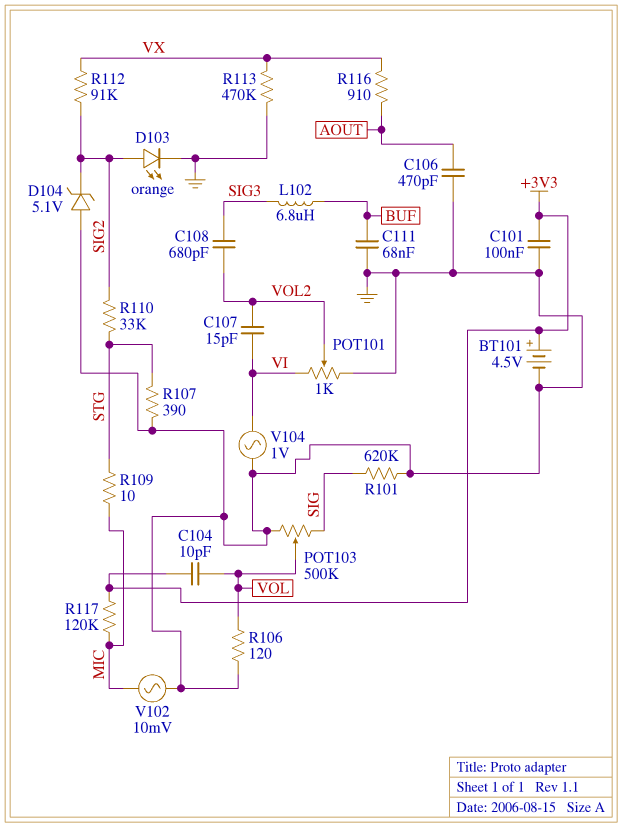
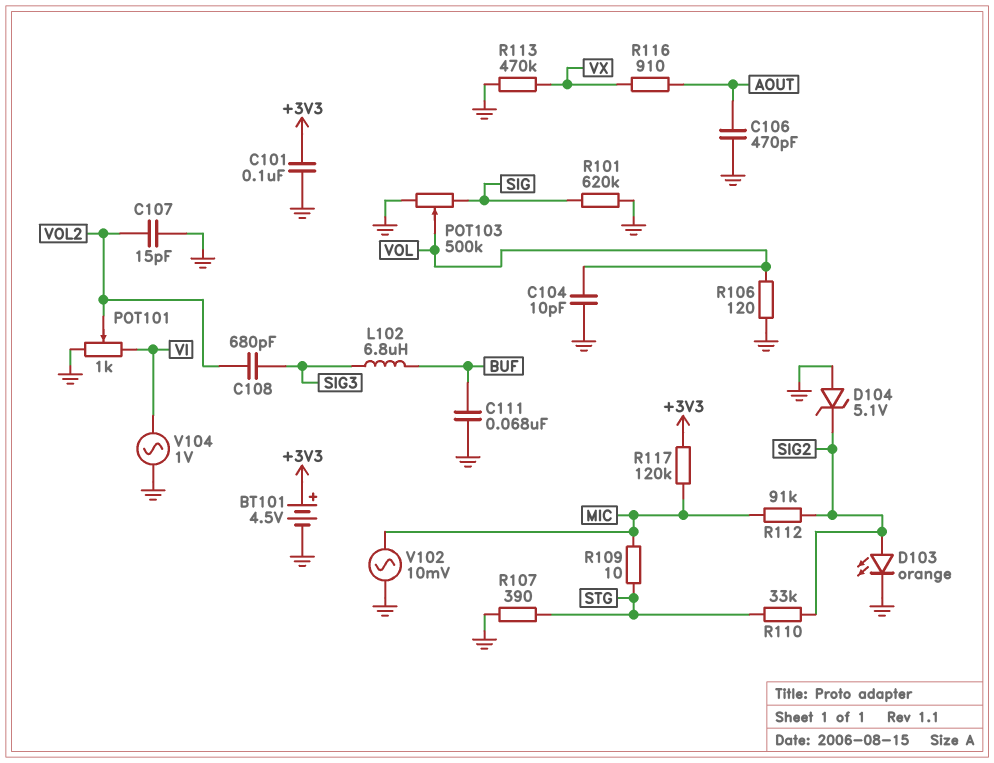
C104: 10pF (+3V3, VOL) -> 10pF (GND, VOL)
C107: 15pF (VI, VOL2) -> 15pF (GND, VOL2)
R112: 91k (SIG2, VX) -> 91k (MIC, SIG2)

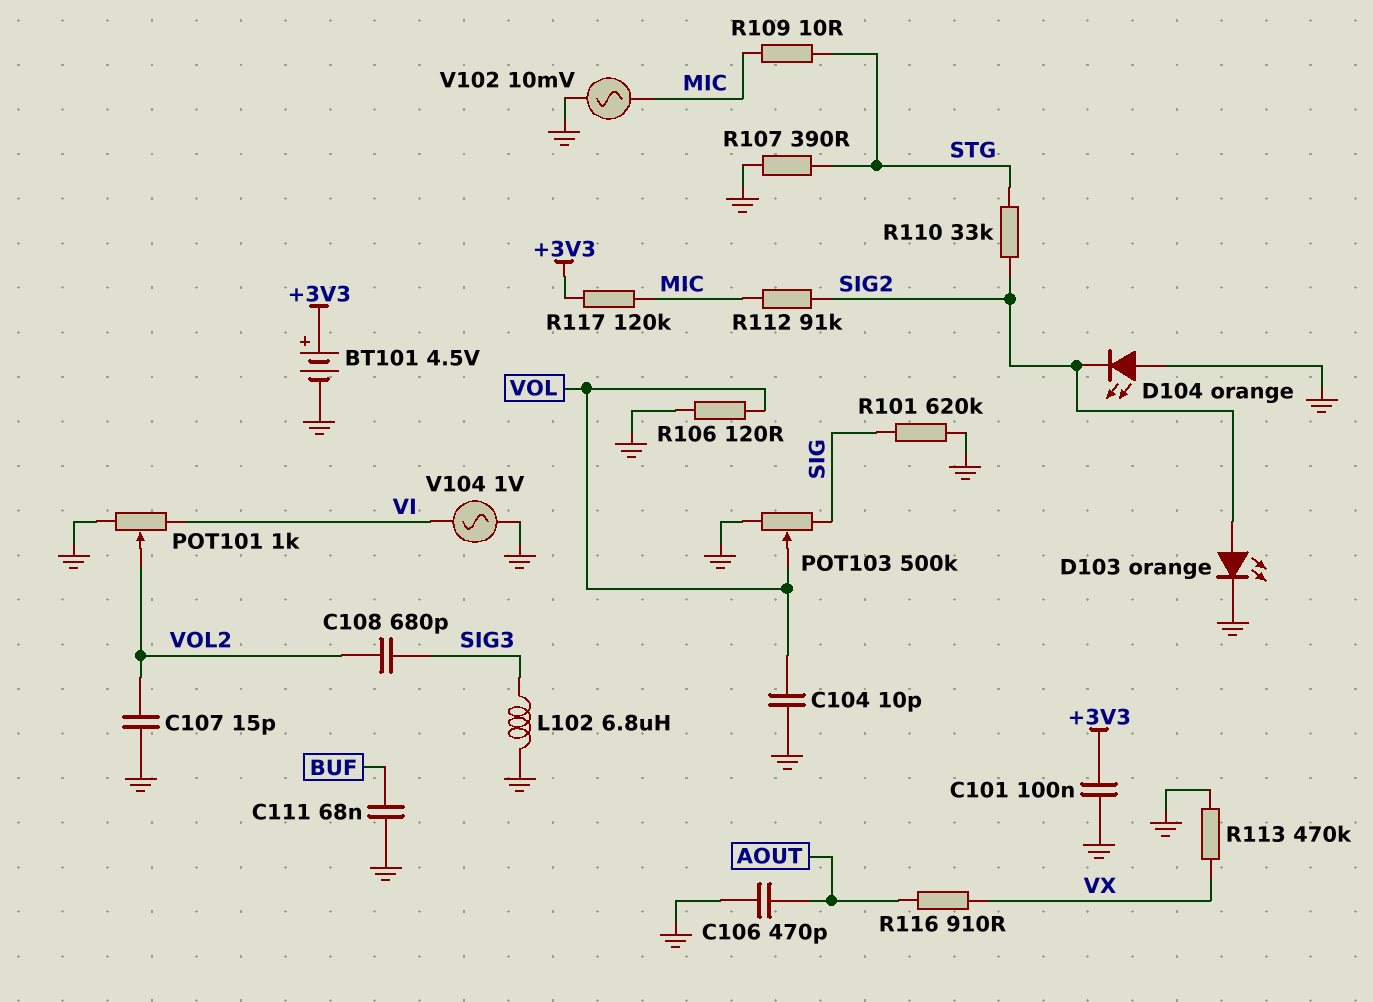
D104: zener 5.1V (A GND, K SIG2) -> LED orange (A GND, K SIG2)
L102: 6.8uH (BUF, SIG3) -> 6.8uH (GND, SIG3)

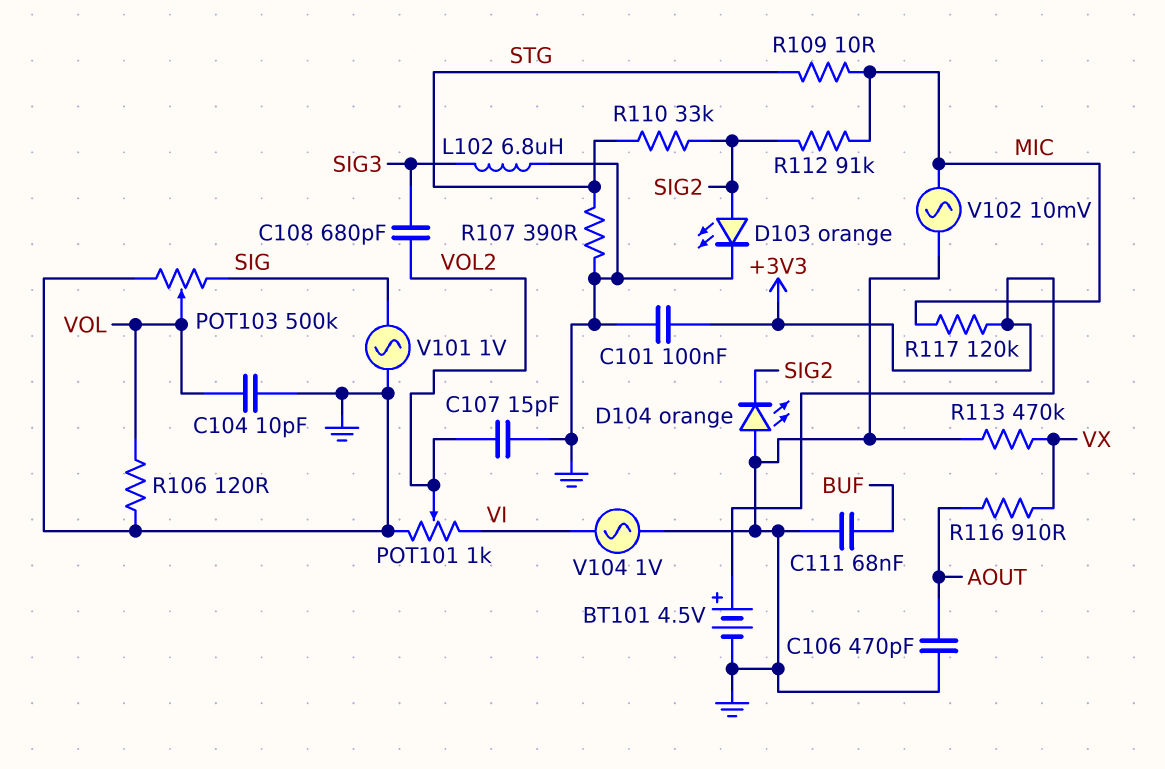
R101: 620k (GND, SIG) -> none
V101: none -> AC 1V (GND, SIG)

